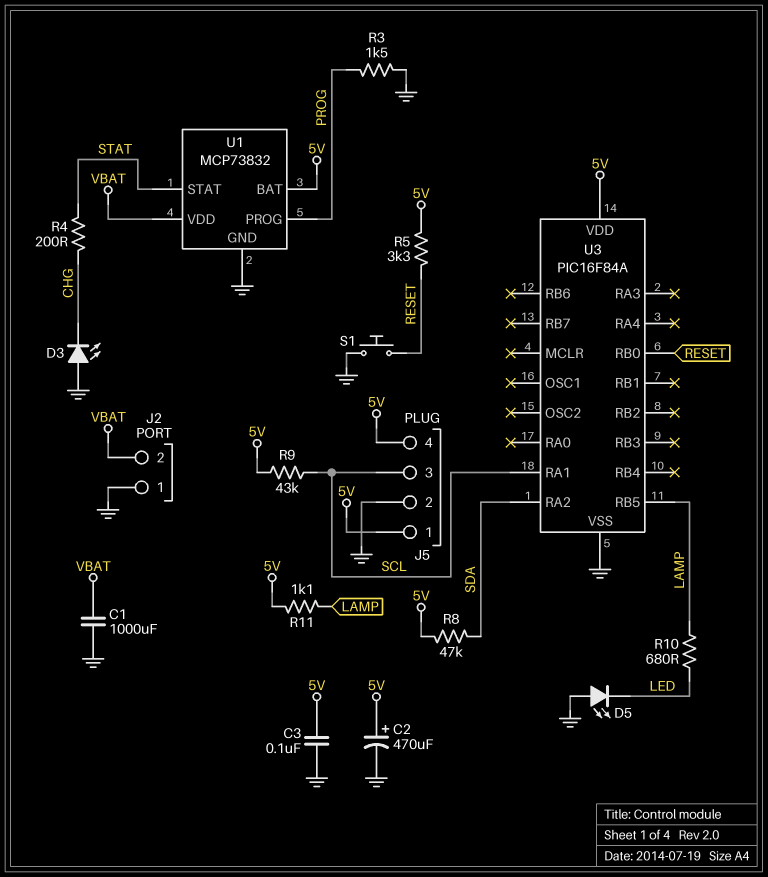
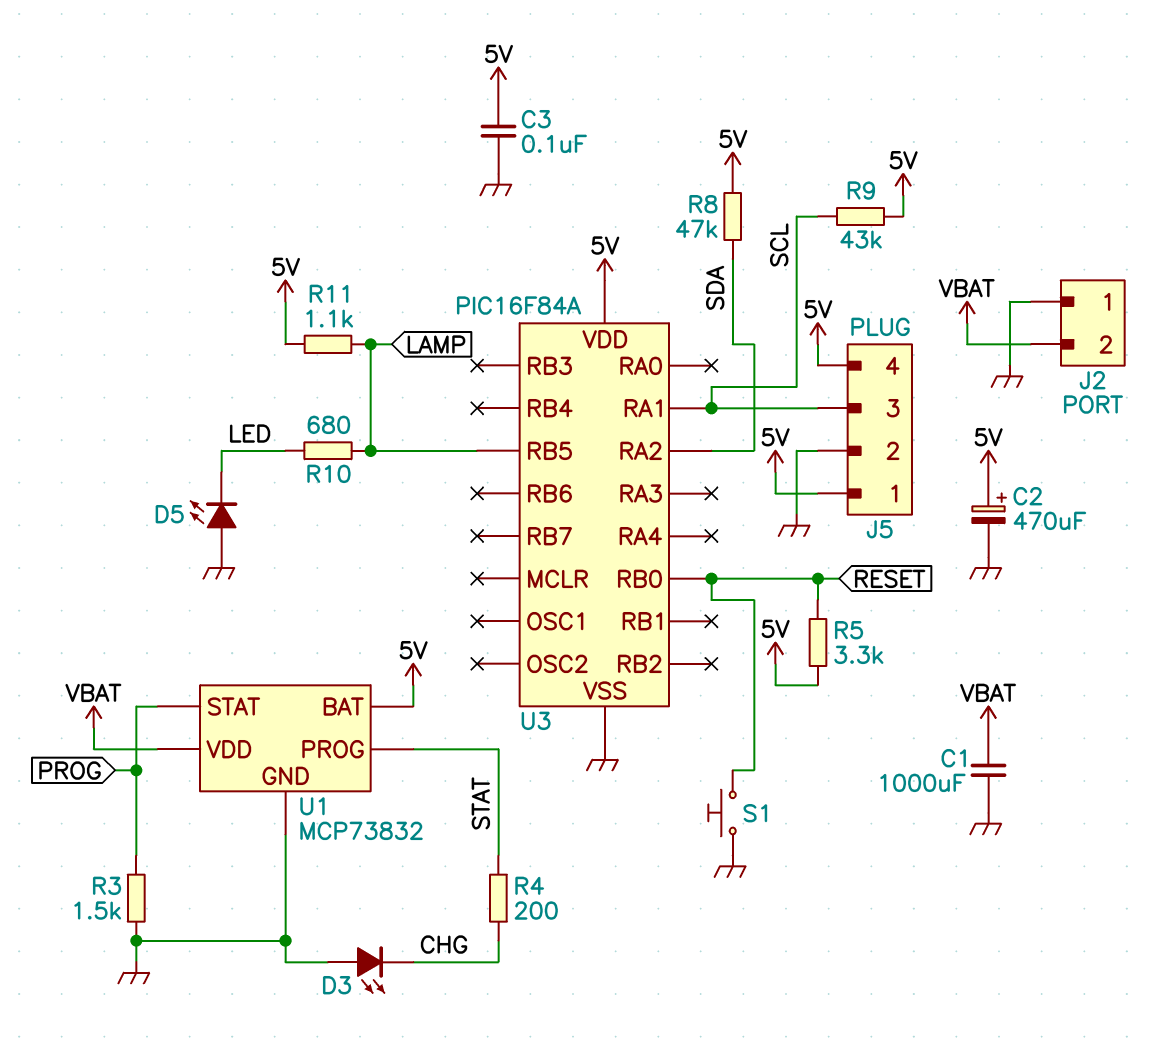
U1 pin PROG: PROG -> STAT
U1 pin STAT: STAT -> PROG

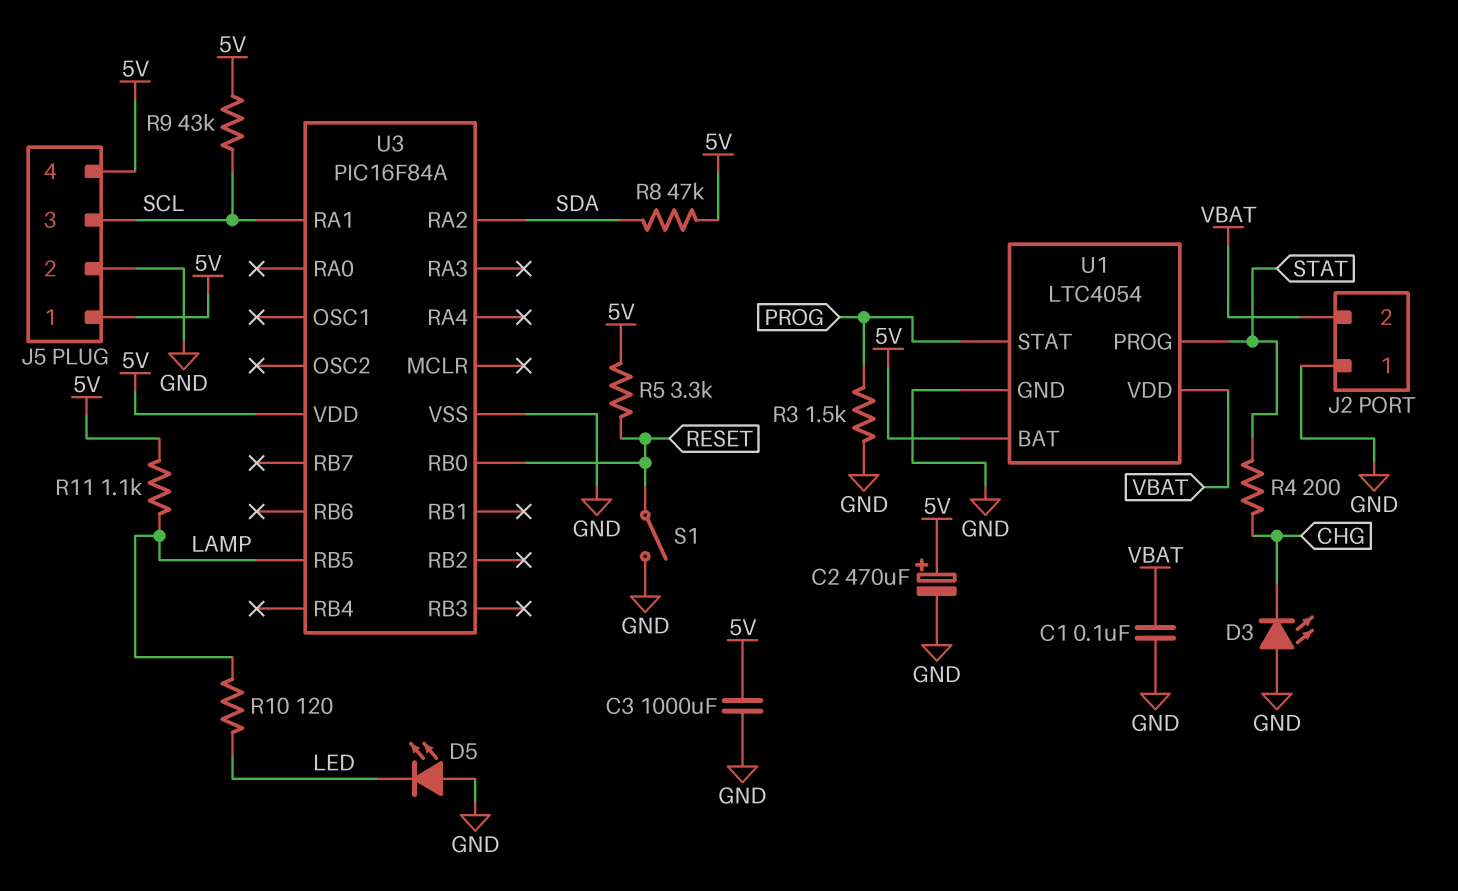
C1: 1000uF (GND, VBAT) -> 100nF (GND, VBAT)
C3: 100nF (5V, GND) -> 1000uF (5V, GND)
R10: 680 (LAMP, LED) -> 120 (LAMP, LED)
S1: button (GND, RESET) -> switch (GND, RESET)
U1: MCP73832 -> LTC4054

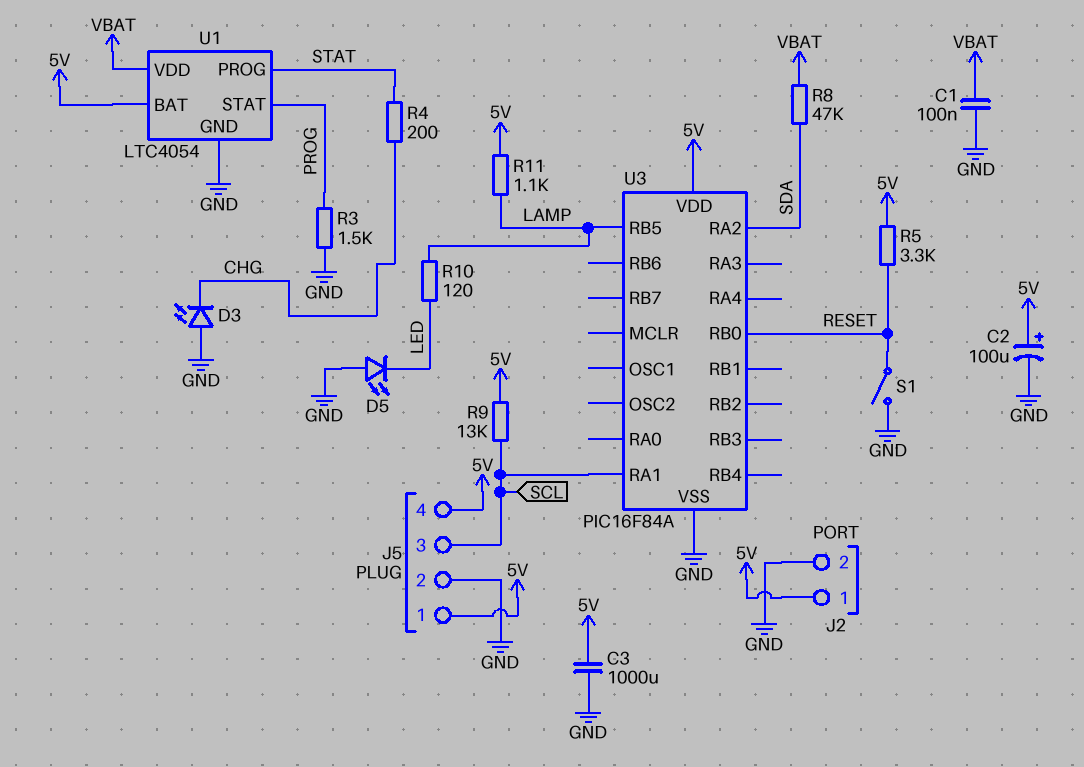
C2: 470uF (plus 5V, minus GND) -> 100uF (plus 5V, minus GND)
J2 pin 1: GND -> 5V
J2 pin 2: VBAT -> GND
R8: 47k (5V, SDA) -> 47k (SDA, VBAT)
R9: 43k (5V, SCL) -> 13k (5V, SCL)

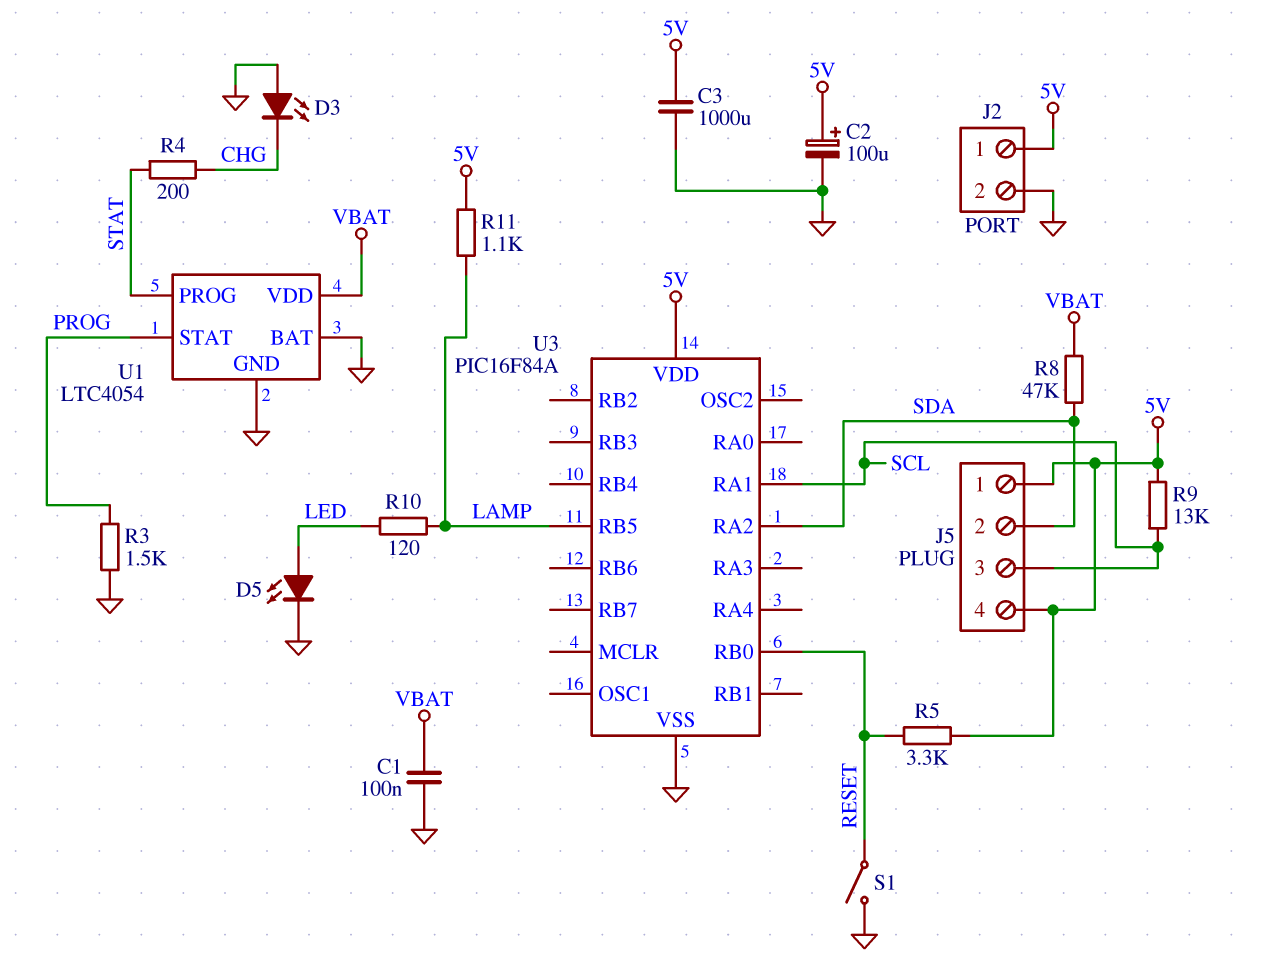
D5: LED (A GND, K LED) -> LED (A LED, K GND)
J5 pin 2: GND -> SDA
U1 pin BAT: 5V -> GND

